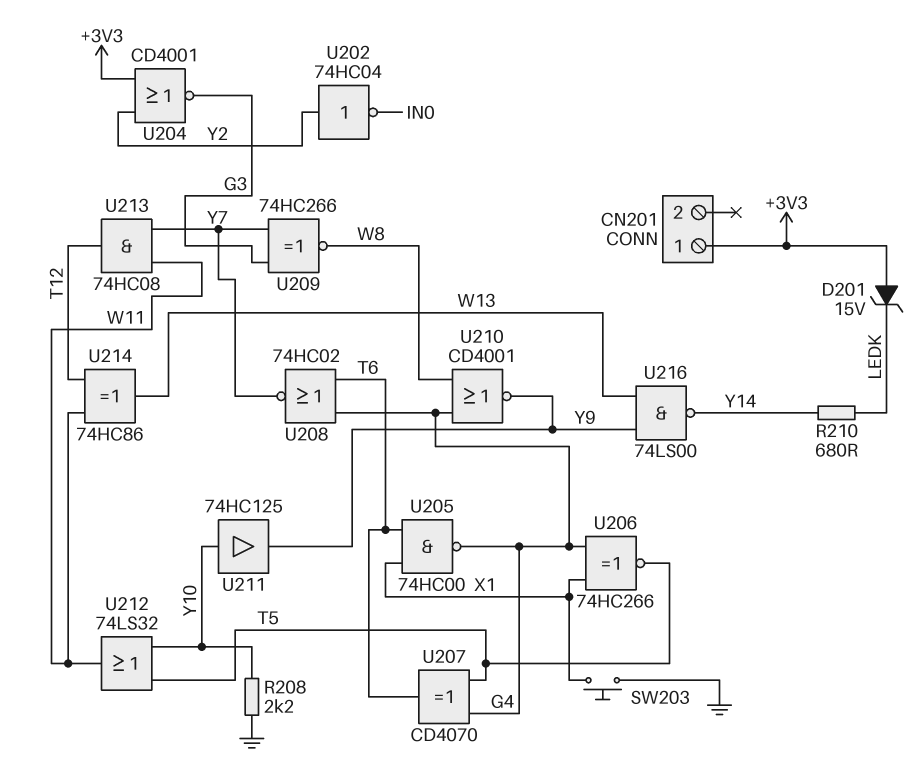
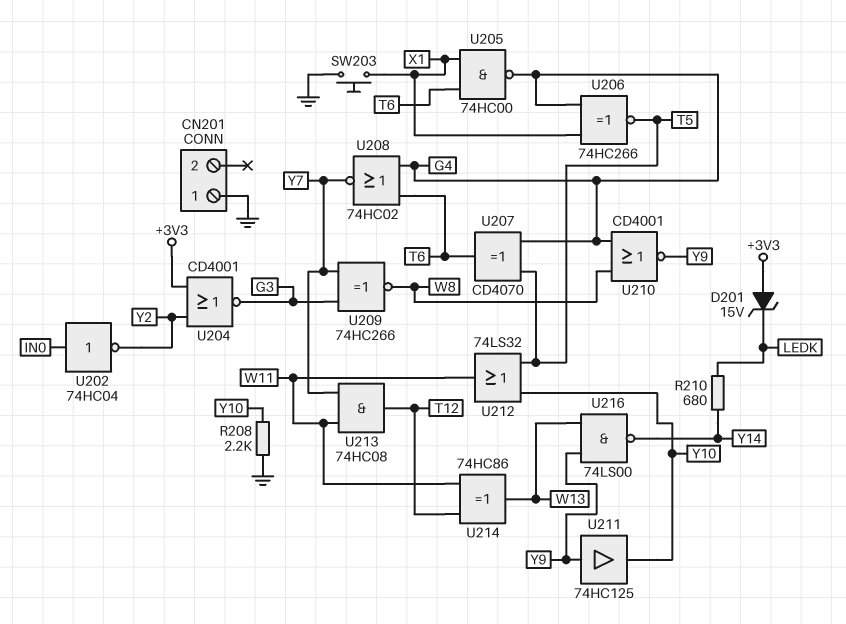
CN201 pin 1: +3V3 -> GND
U202: NOT 74HC04 (in Y2, out IN0) -> NOT 74HC04 (in IN0, out Y2)
U211: buffer 74HC125 (in Y10, out Y9) -> buffer 74HC125 (in Y9, out Y10)

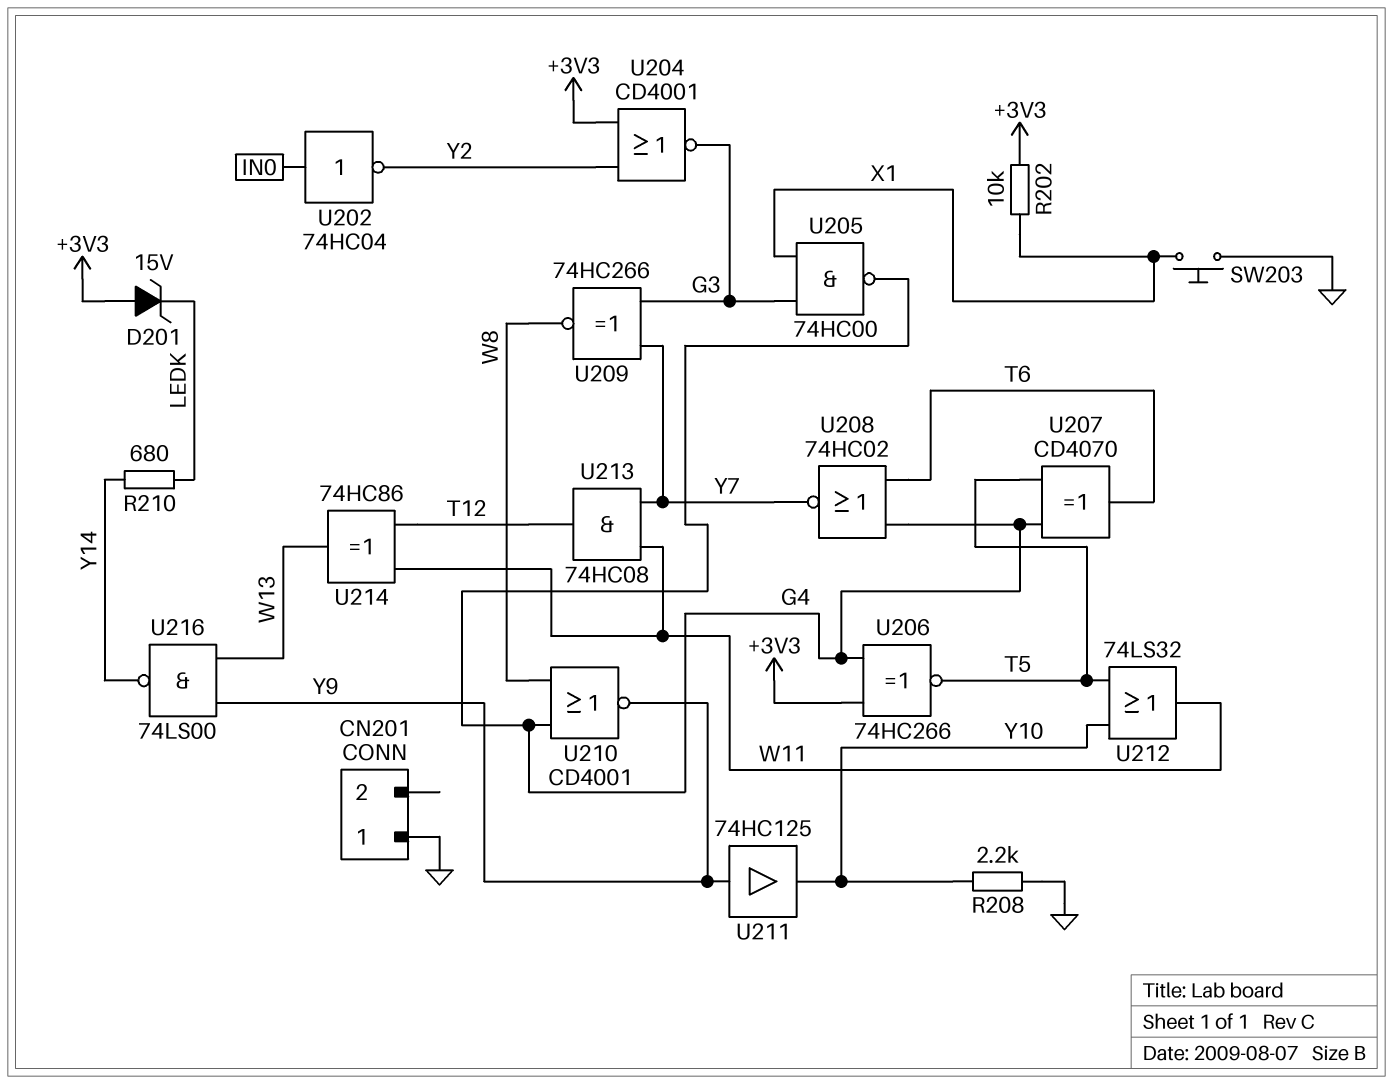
R202: none -> 10k (+3V3, X1)
U205: NAND 74HC00 (in T6, in X1, out G4) -> NAND 74HC00 (in G3, in X1, out G4)
U206: XNOR 74HC266 (in G4, in X1, out T5) -> XNOR 74HC266 (in +3V3, in G4, out T5)

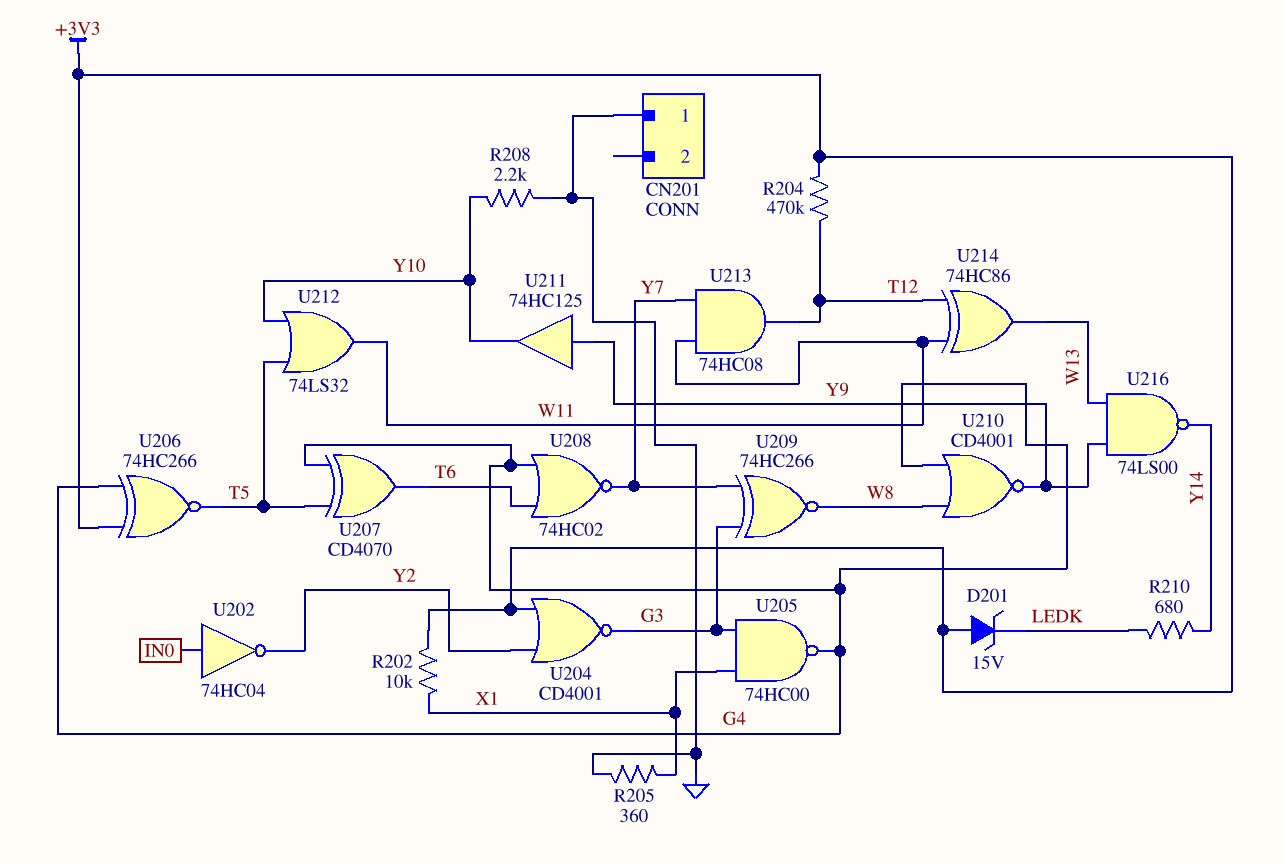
R204: none -> 470k (+3V3, T12)
R205: none -> 360 (GND, X1)
SW203: button (GND, X1) -> none

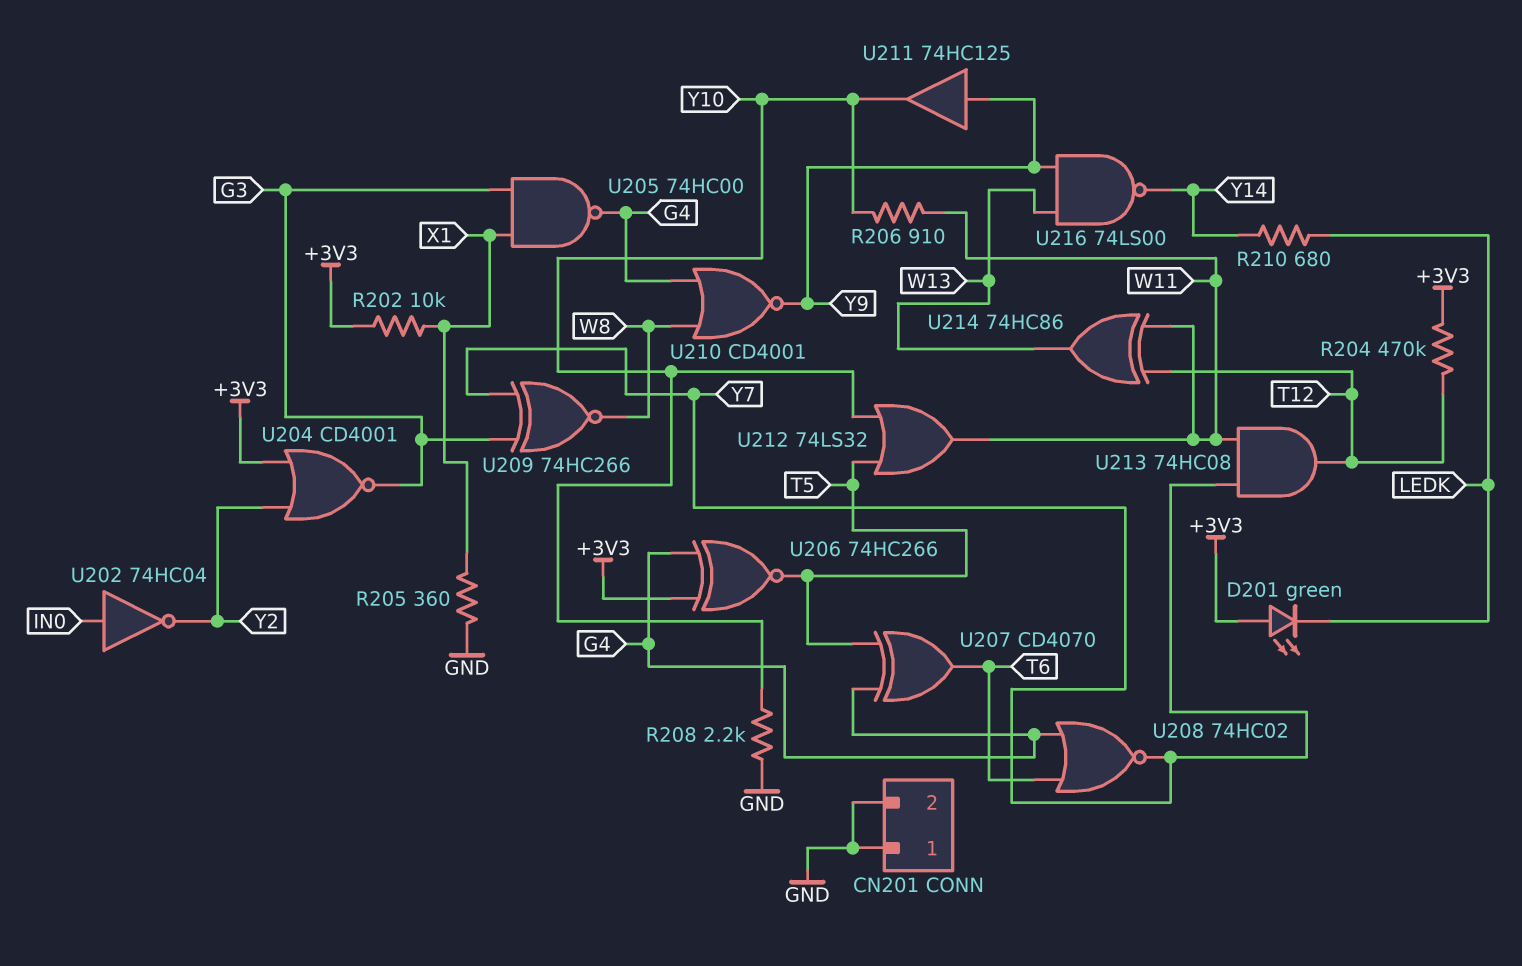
CN201 pin 2: none -> GND
D201: zener 15V (A +3V3, K LEDK) -> LED green (A +3V3, K LEDK)
R206: none -> 910 (W11, Y10)

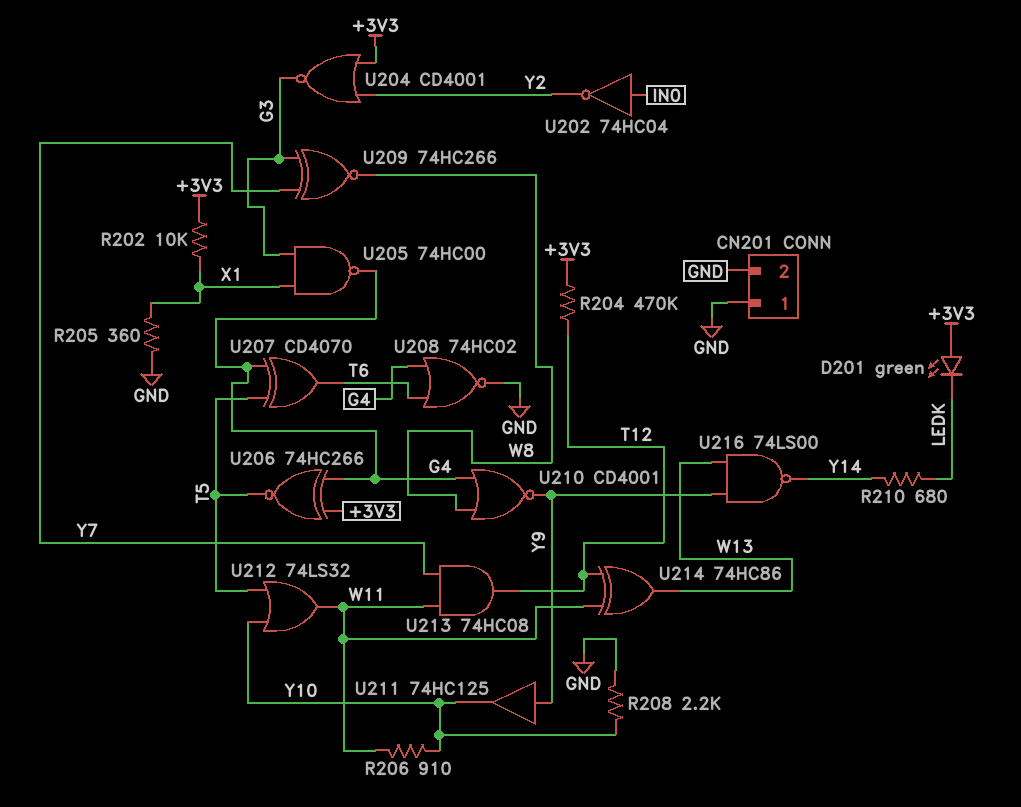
U208: NOR 74HC02 (in G4, in T6, out Y7) -> NOR 74HC02 (in G4, in T6, out GND)

